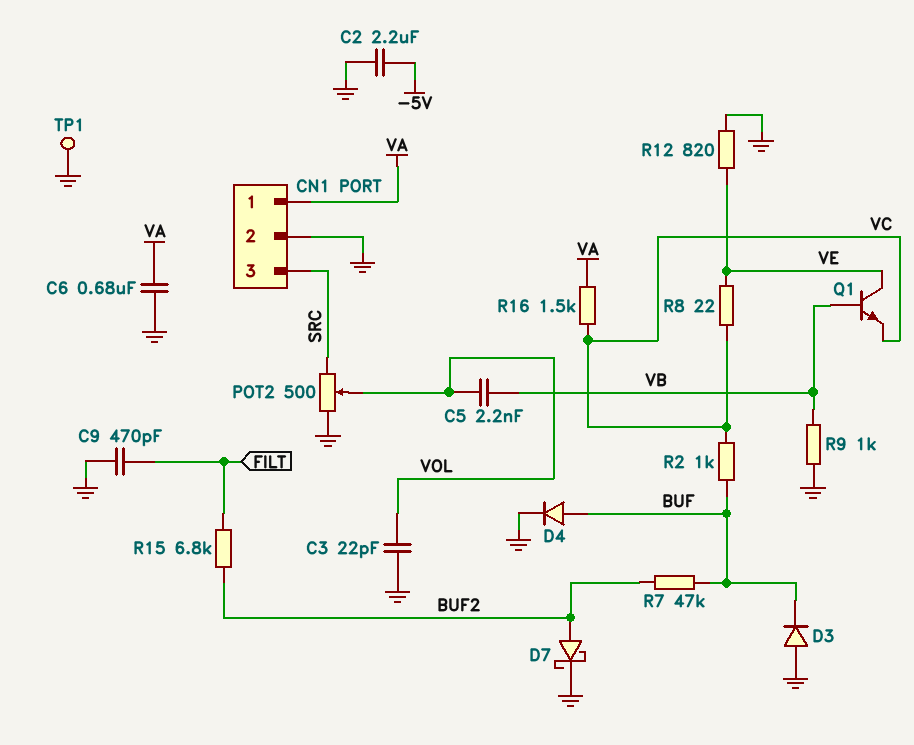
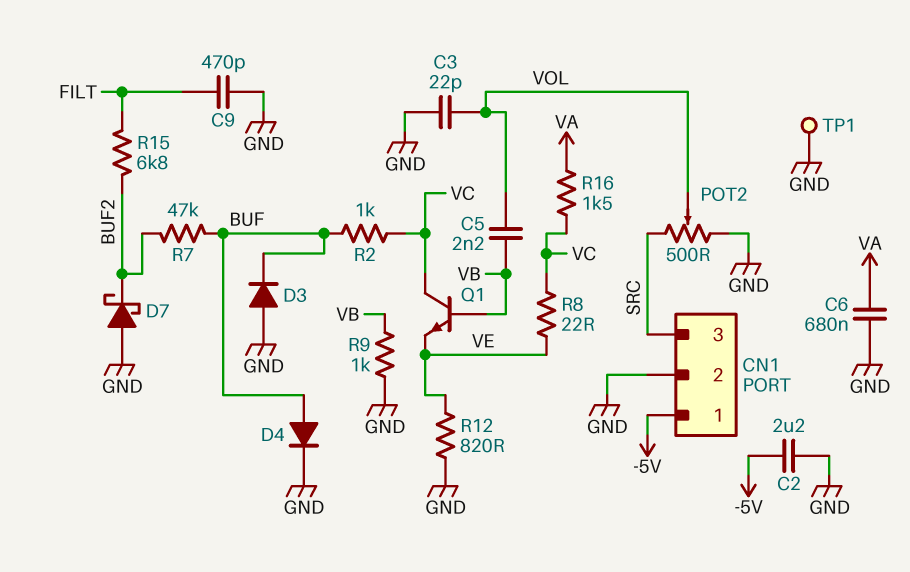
CN1 pin 1: VA -> -5V
D7: schottky (A BUF2, K GND) -> schottky (A GND, K BUF2)
Q1: NPN (B VB, C VE, E VC) -> NPN (B VB, C VC, E VE)

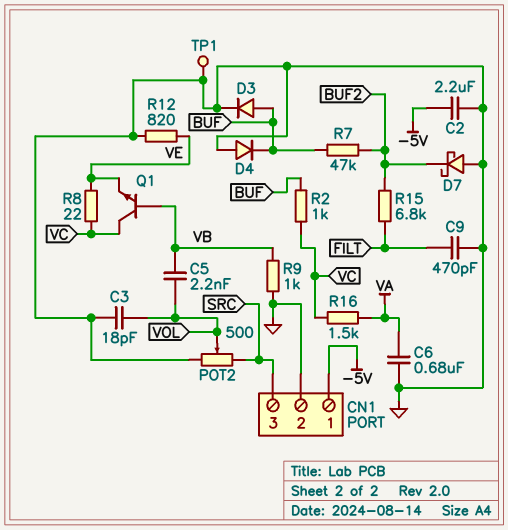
C3: 22pF (GND, VOL) -> 18pF (GND, VOL)
D3: diode (A GND, K BUF) -> diode (A BUF, K GND)
D4: diode (A BUF, K GND) -> diode (A GND, K BUF)

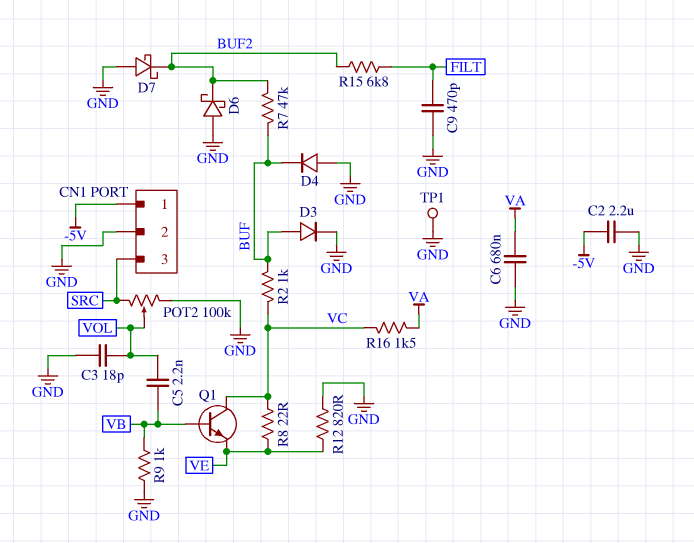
D6: none -> schottky (A GND, K BUF2)
POT2: 500 (GND, SRC, wiper VOL) -> 100k (GND, SRC, wiper VOL)

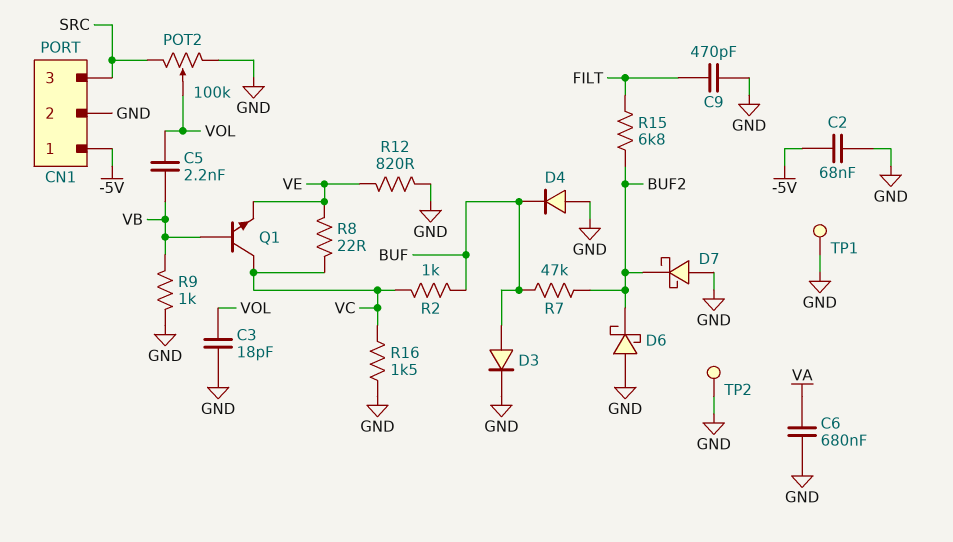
C2: 2.2uF (-5V, GND) -> 68nF (-5V, GND)
R16: 1.5k (VA, VC) -> 1.5k (GND, VC)
TP2: none -> test point (GND)

